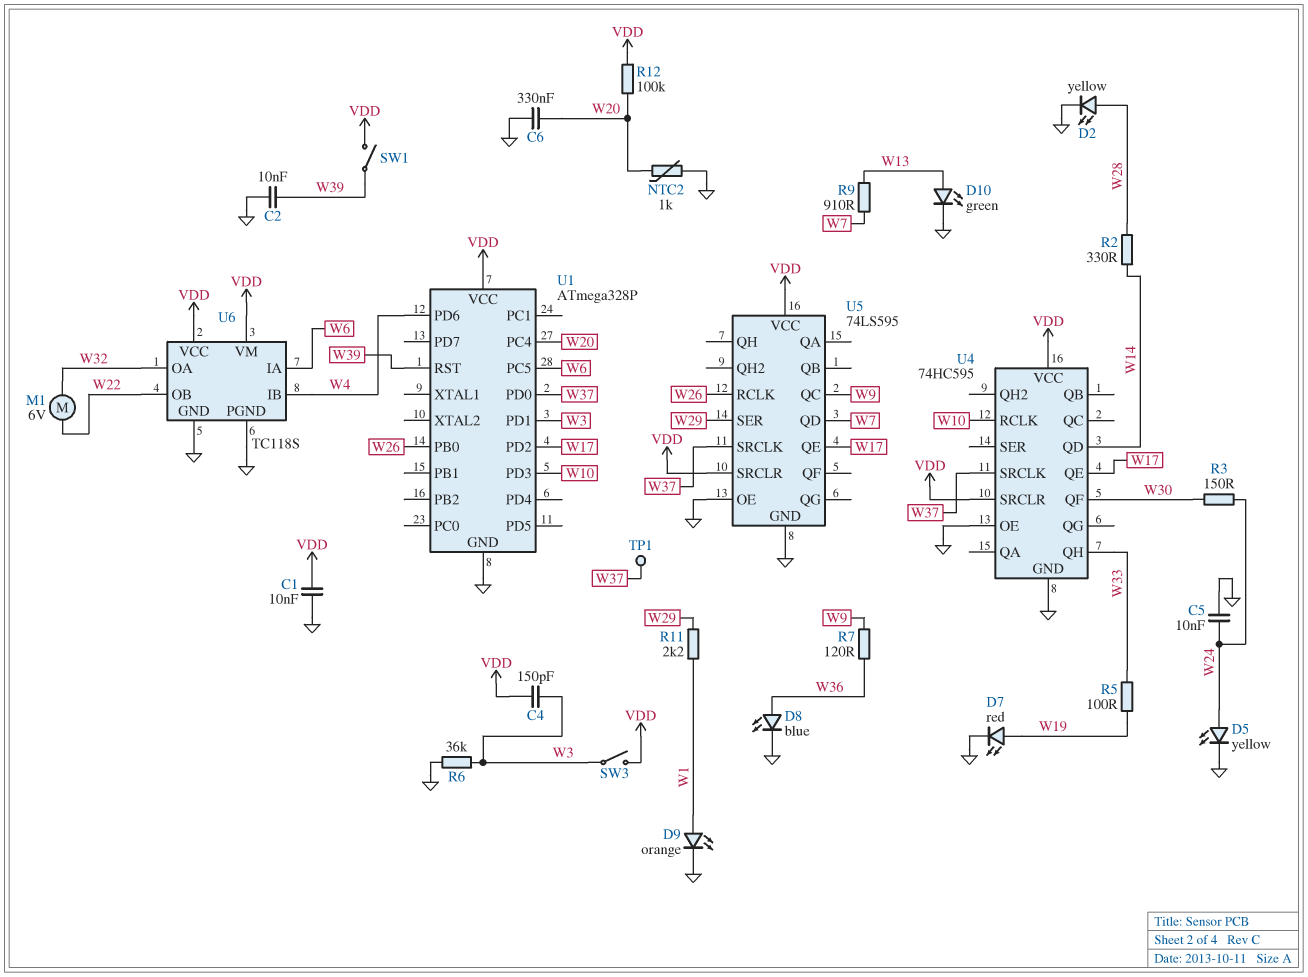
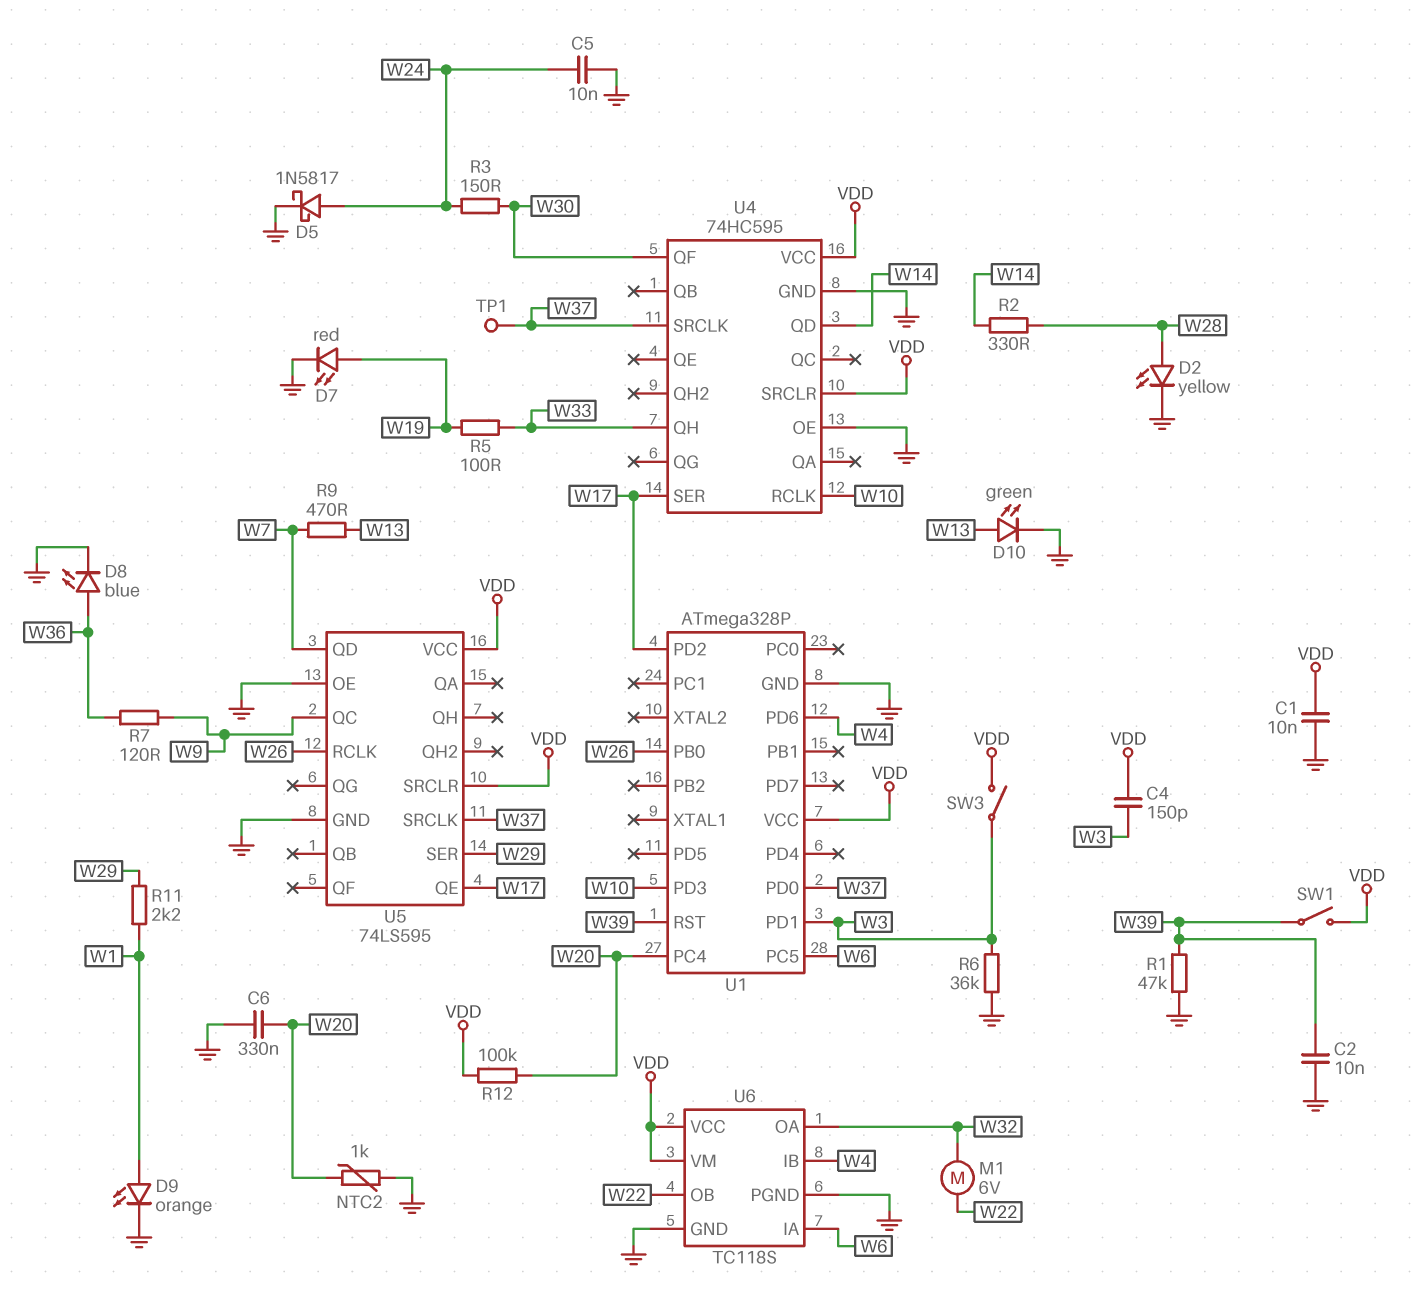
D5: LED yellow (A W24, K GND) -> schottky 1N5817 (A W24, K GND)
R1: none -> 47k (GND, W39)
R9: 910 (W7, W13) -> 470 (W7, W13)
U4 pin QE: W17 -> none
U4 pin SER: none -> W17

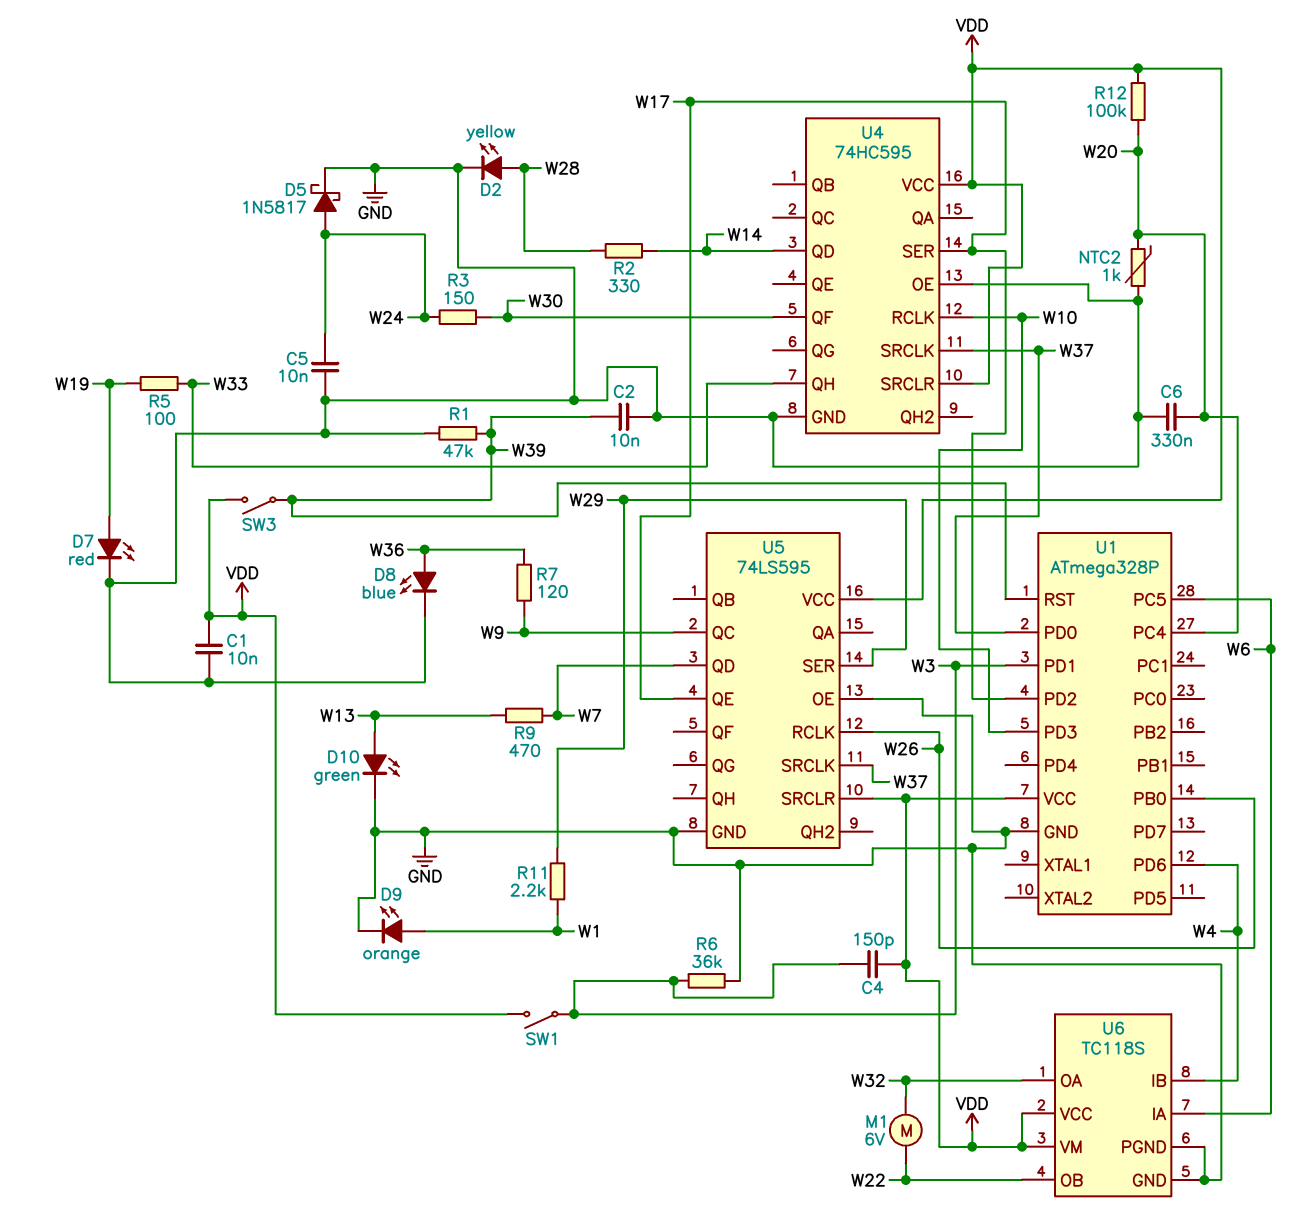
SW1: switch (VDD, W39) -> switch (VDD, W3)
SW3: switch (VDD, W3) -> switch (VDD, W39)
TP1: test point (W37) -> none

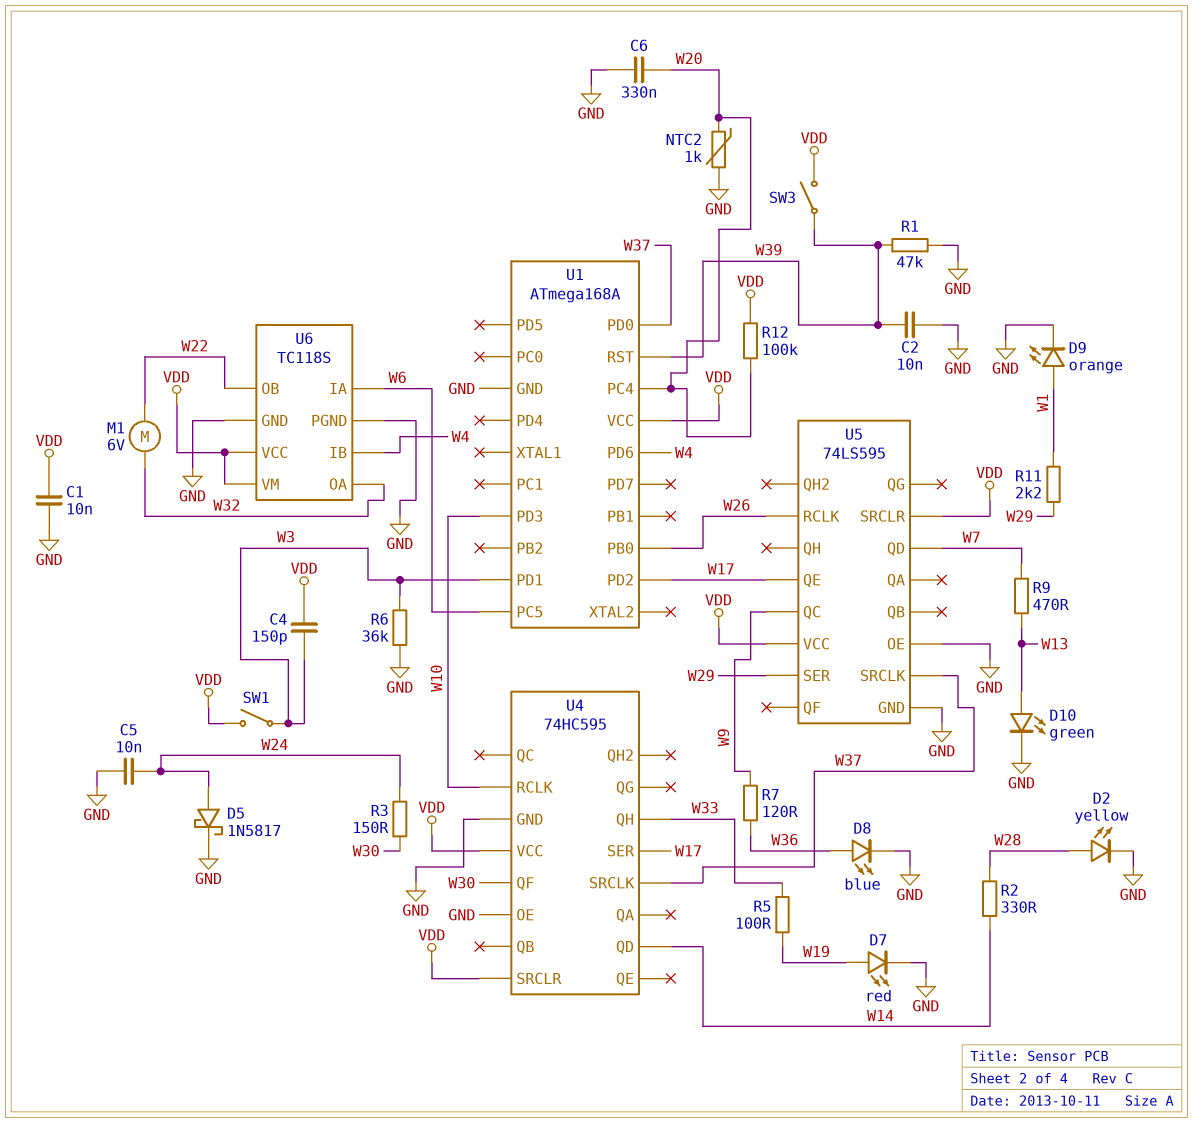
U1: ATmega328P -> ATmega168A

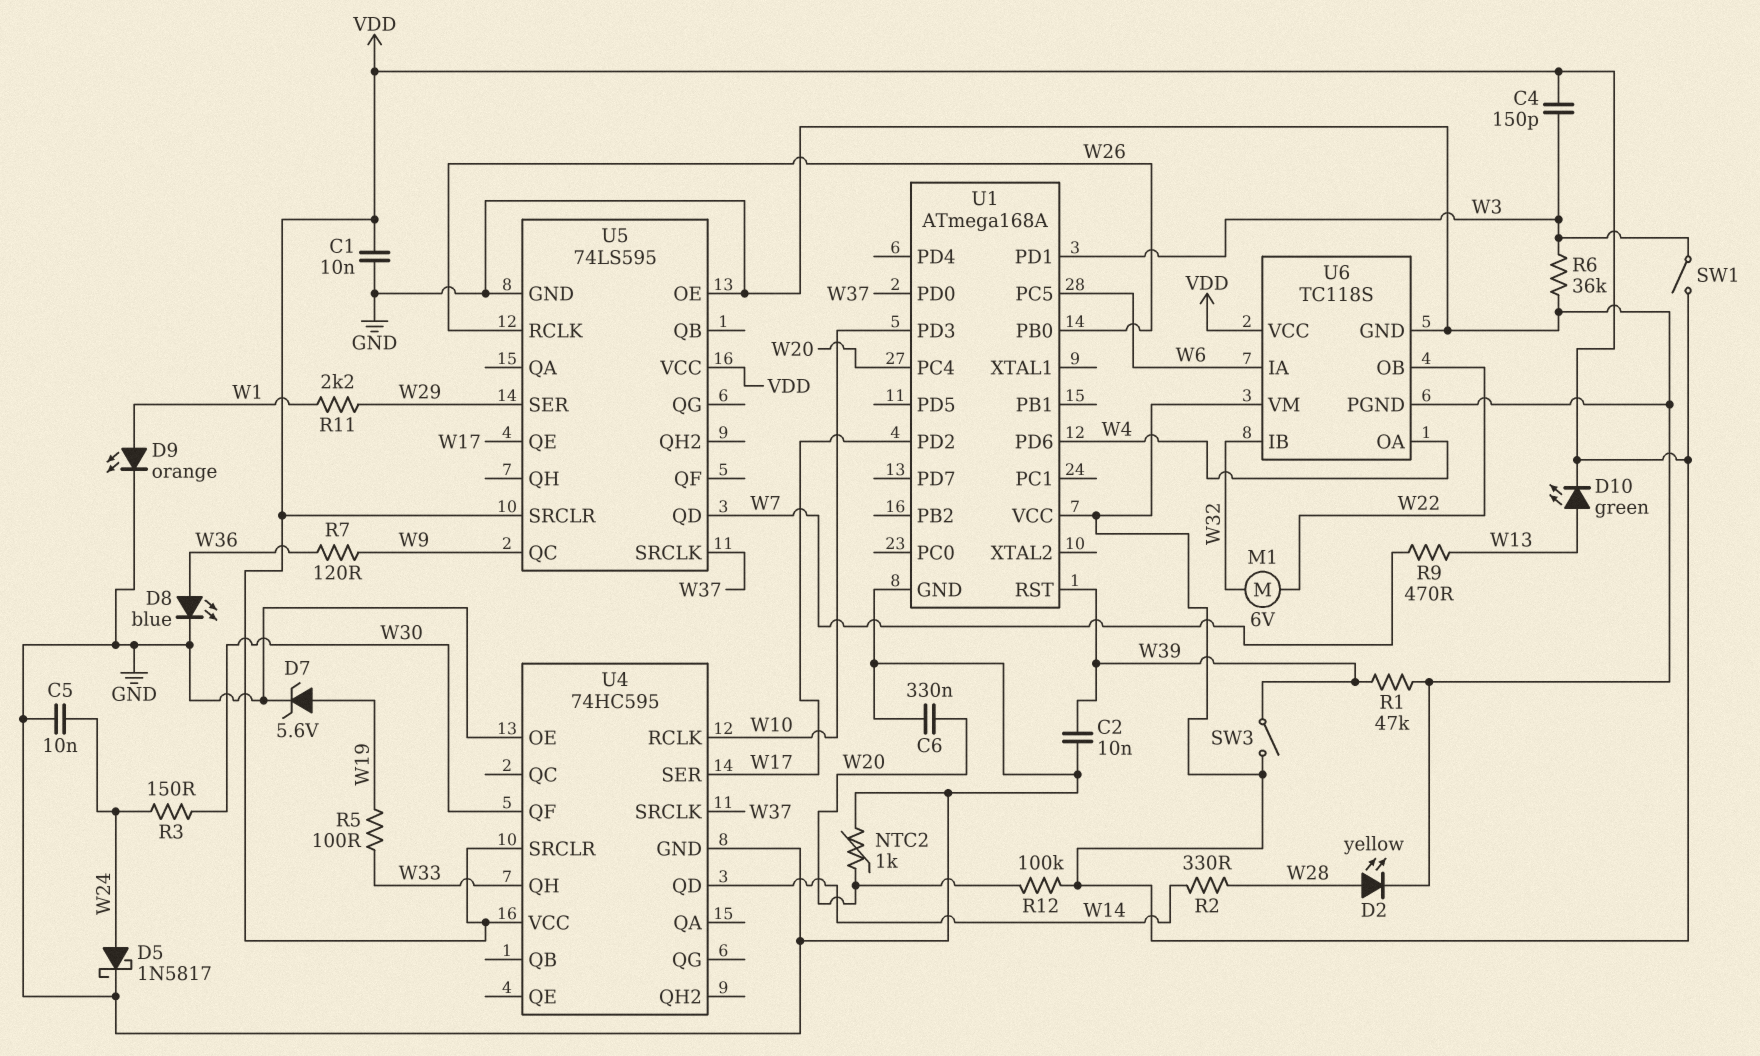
D7: LED red (A W19, K GND) -> zener 5.6V (A W19, K GND)
D10: LED green (A W13, K GND) -> LED green (A W13, K VDD)
U6 pin IB: W4 -> W32
U6 pin OA: W32 -> W4

